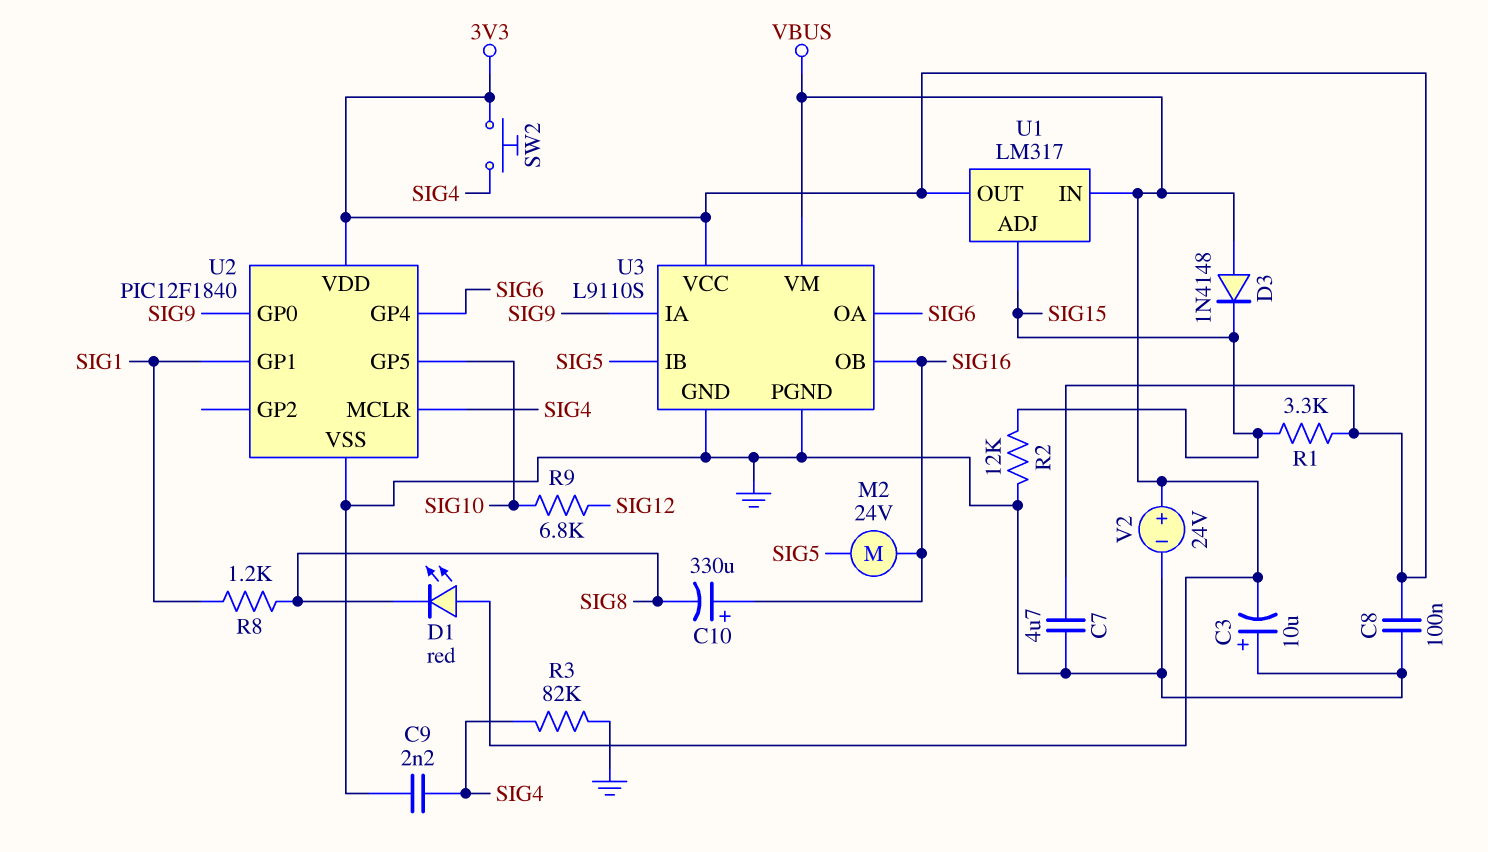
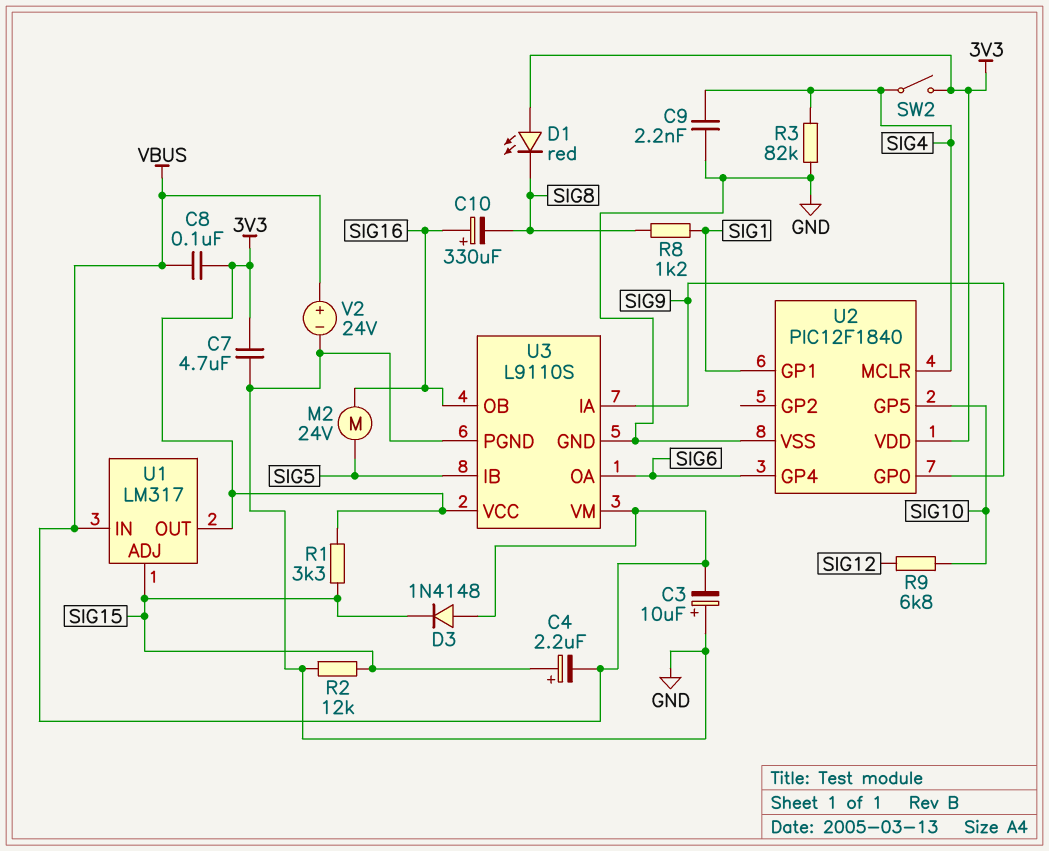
C4: none -> 2.2uF (plus SIG15, minus VBUS)
C8: 100nF (3V3, GND) -> 100nF (3V3, VBUS)
D1: LED red (A VBUS, K SIG8) -> LED red (A 3V3, K SIG8)
SW2: button (3V3, SIG4) -> switch (3V3, SIG4)

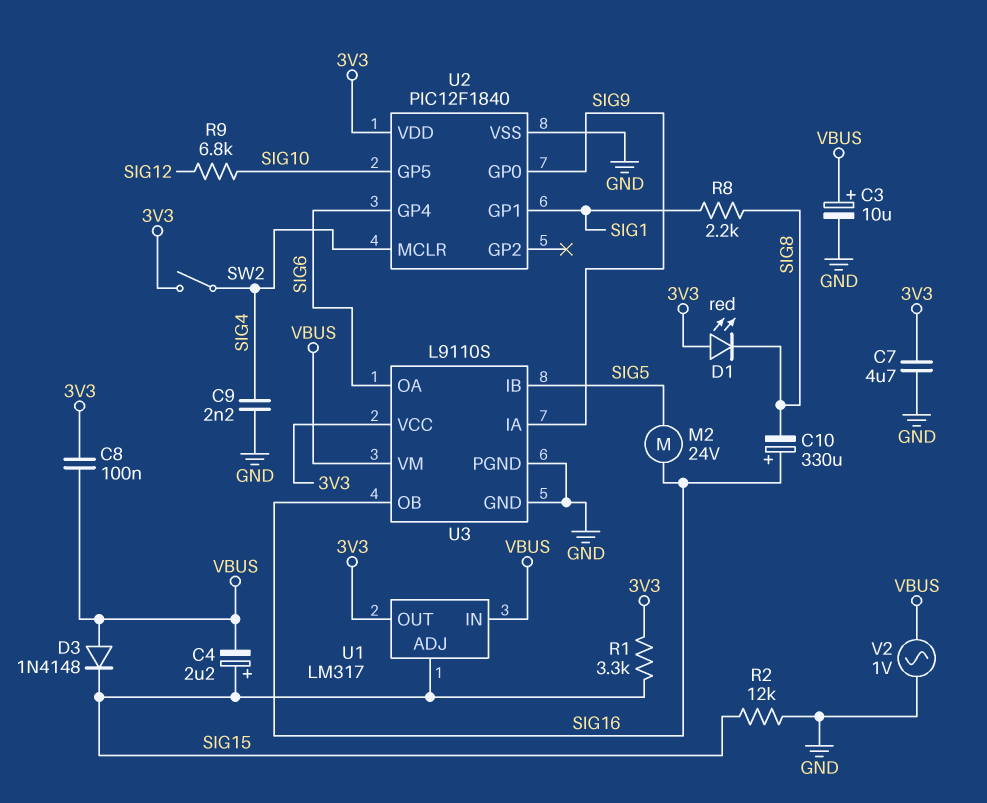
C3: 10uF (plus GND, minus VBUS) -> 10uF (plus VBUS, minus GND)
R3: 82k (GND, SIG4) -> none
R8: 1.2k (SIG1, SIG8) -> 2.2k (SIG1, SIG8)
V2: 24V (plus VBUS, minus GND) -> AC 1V (GND, VBUS)

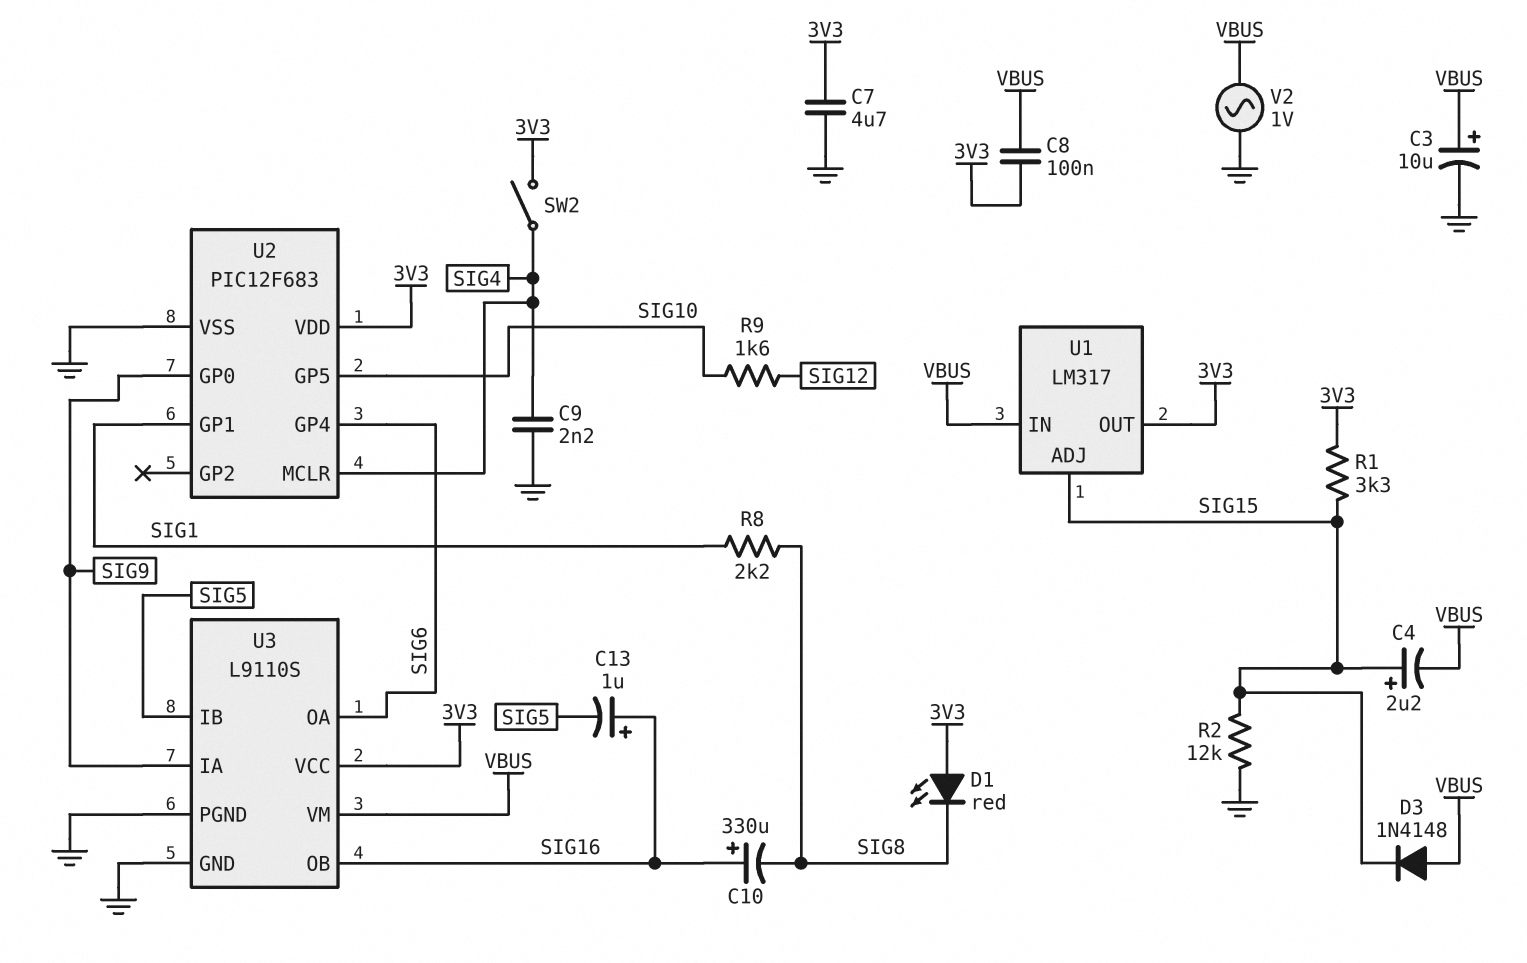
C13: none -> 1uF (plus SIG16, minus SIG5)
M2: motor 24V (SIG5, SIG16) -> none
R9: 6.8k (SIG10, SIG12) -> 1.6k (SIG10, SIG12)
U2: PIC12F1840 -> PIC12F683

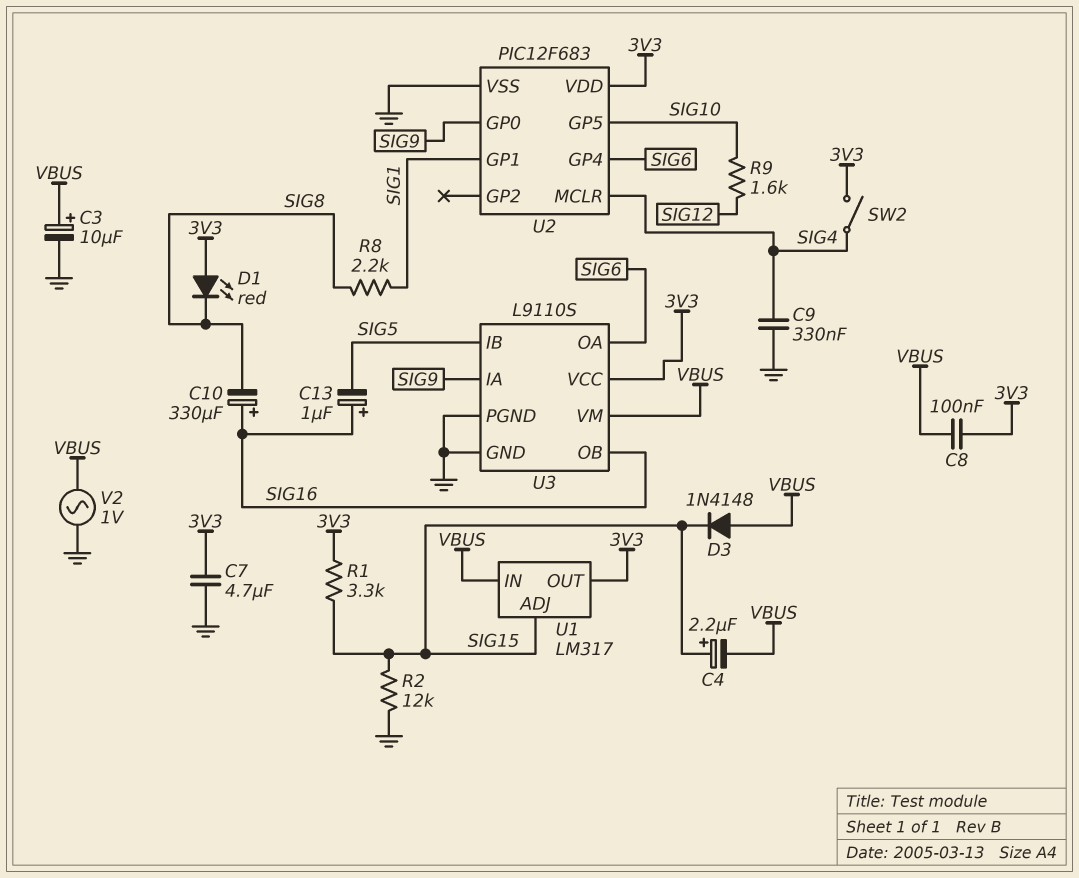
C9: 2.2nF (GND, SIG4) -> 330nF (GND, SIG4)

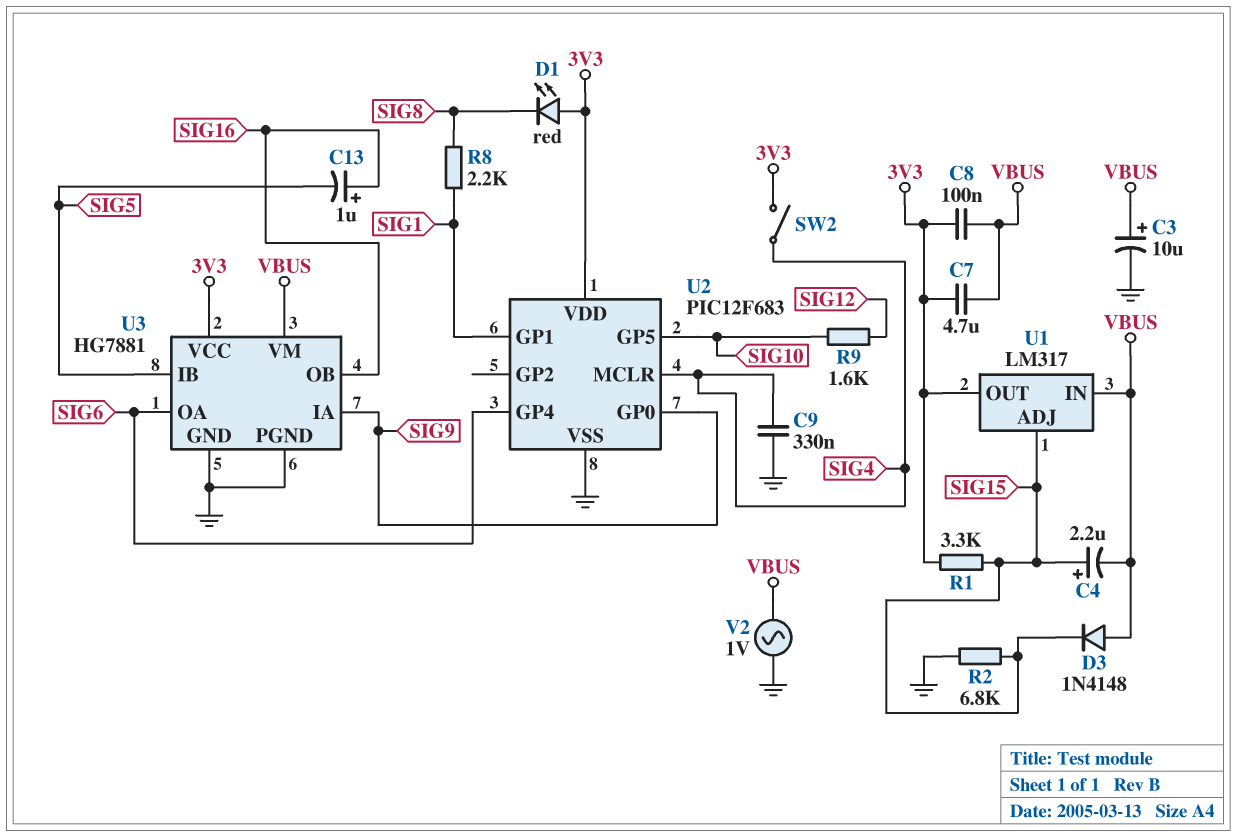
C7: 4.7uF (3V3, GND) -> 4.7uF (3V3, VBUS)
C10: 330uF (plus SIG16, minus SIG8) -> none
R2: 12k (GND, SIG15) -> 6.8k (GND, SIG15)
U3: L9110S -> HG7881

